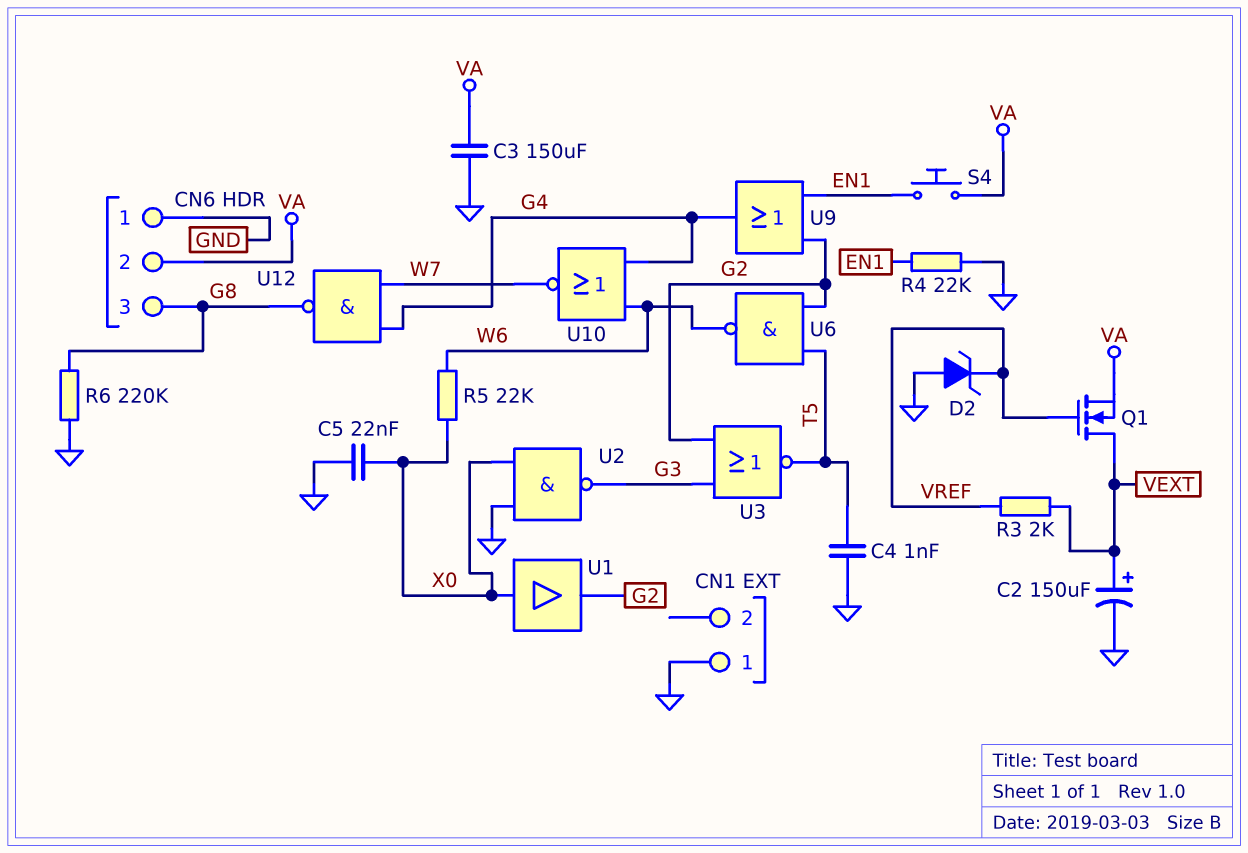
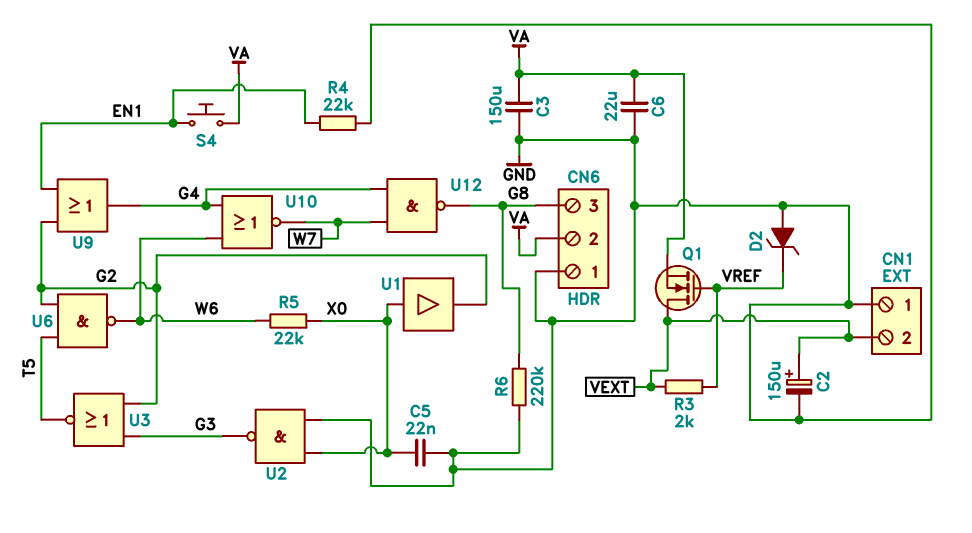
C4: 1nF (GND, T5) -> none
C6: none -> 22uF (GND, VA)
CN1 pin 2: none -> VEXT

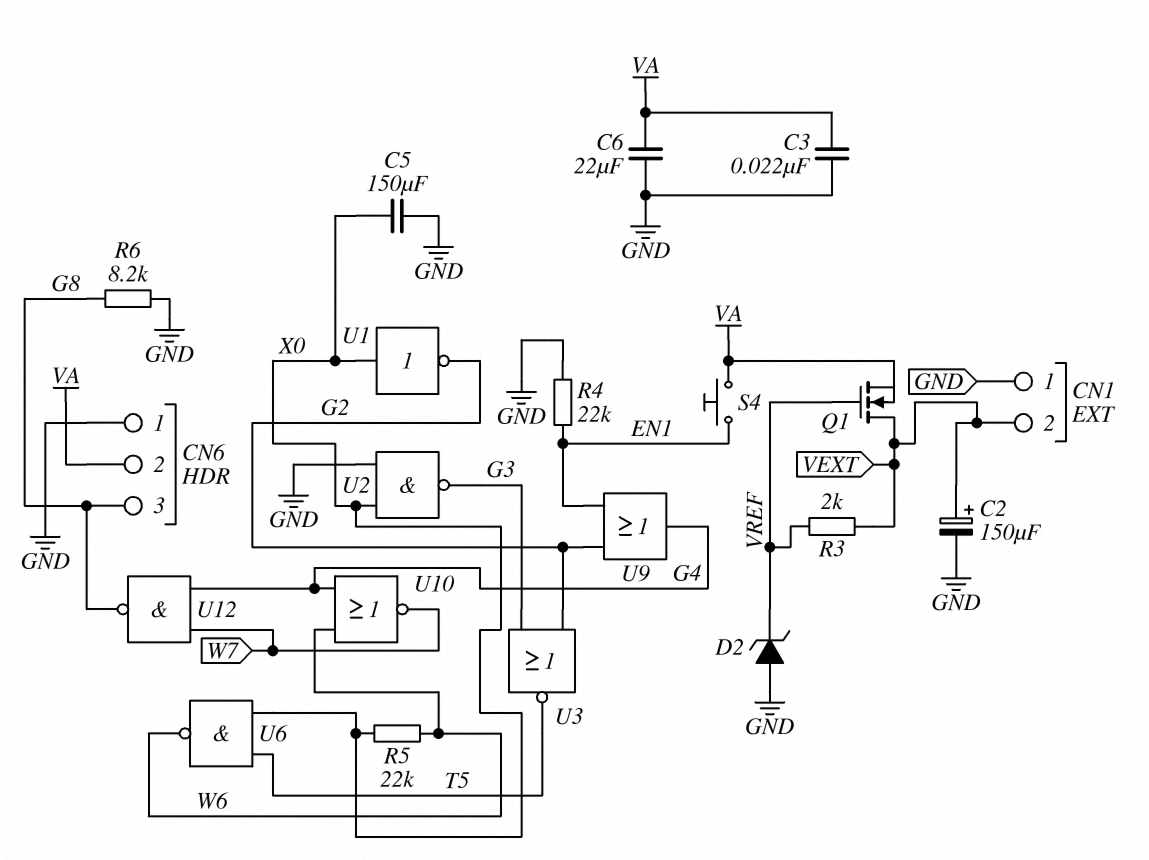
C3: 150uF (GND, VA) -> 22nF (GND, VA)
C5: 22nF (GND, X0) -> 150uF (GND, X0)
R6: 220k (G8, GND) -> 8.2k (G8, GND)
U1: buffer (in X0, out G2) -> NOT (in X0, out G2)
U6: NAND (in G2, in T5, out W6) -> NAND (in T5, in X0, out W6)

